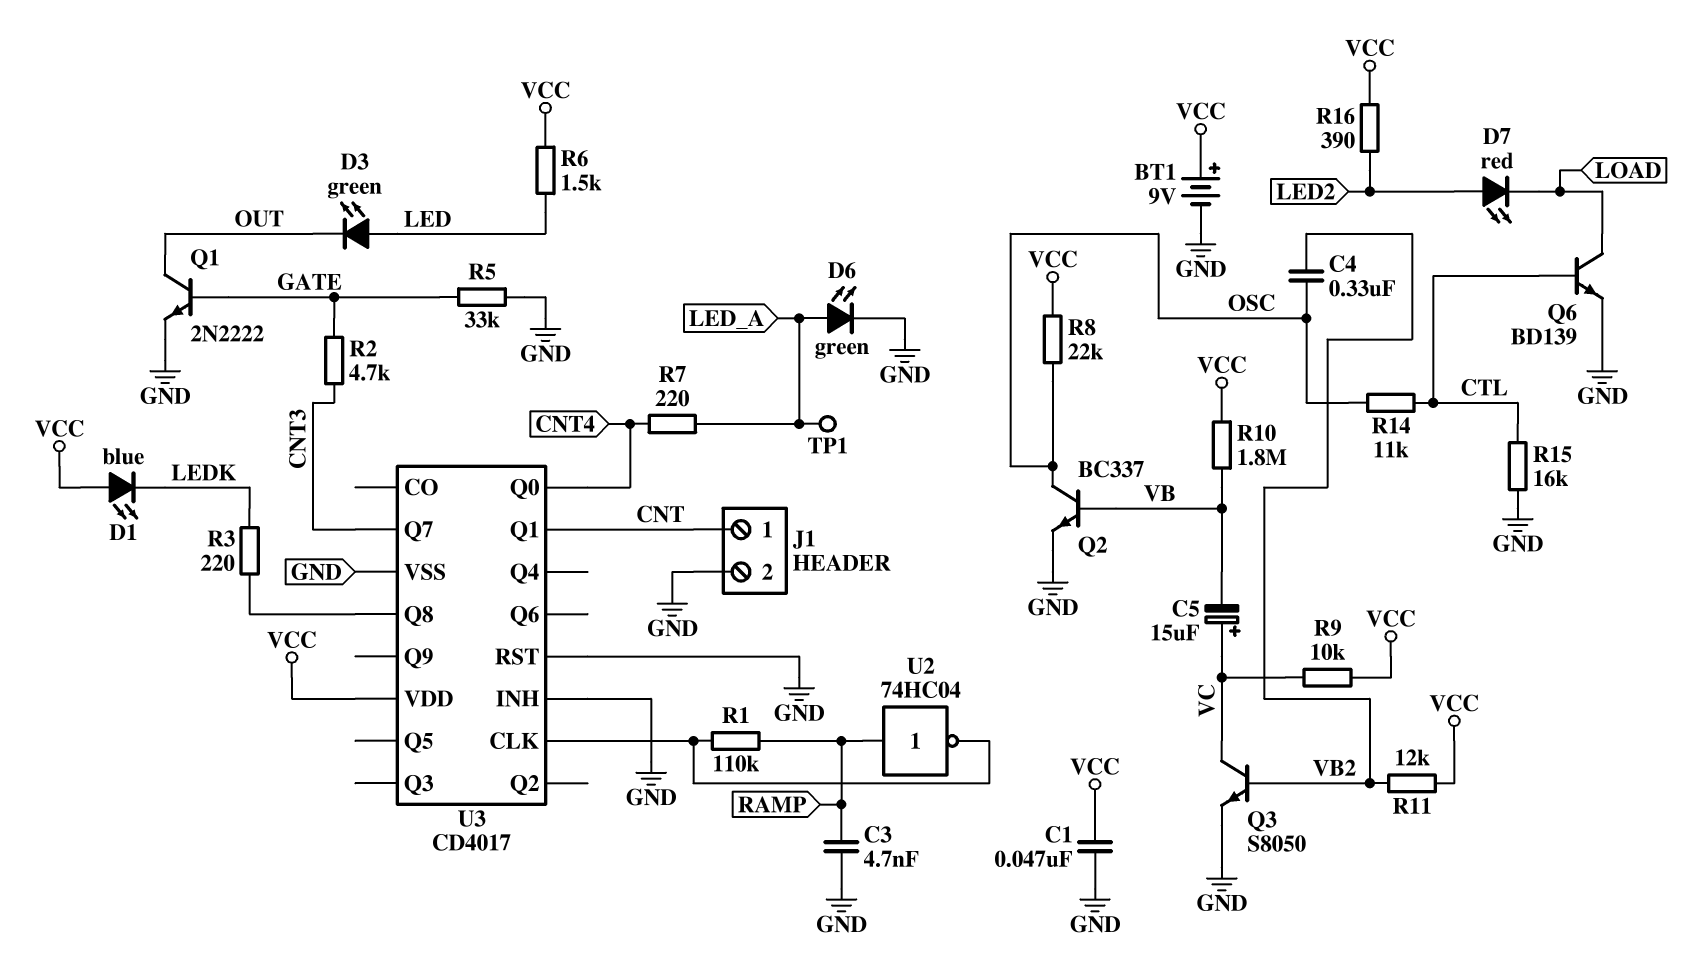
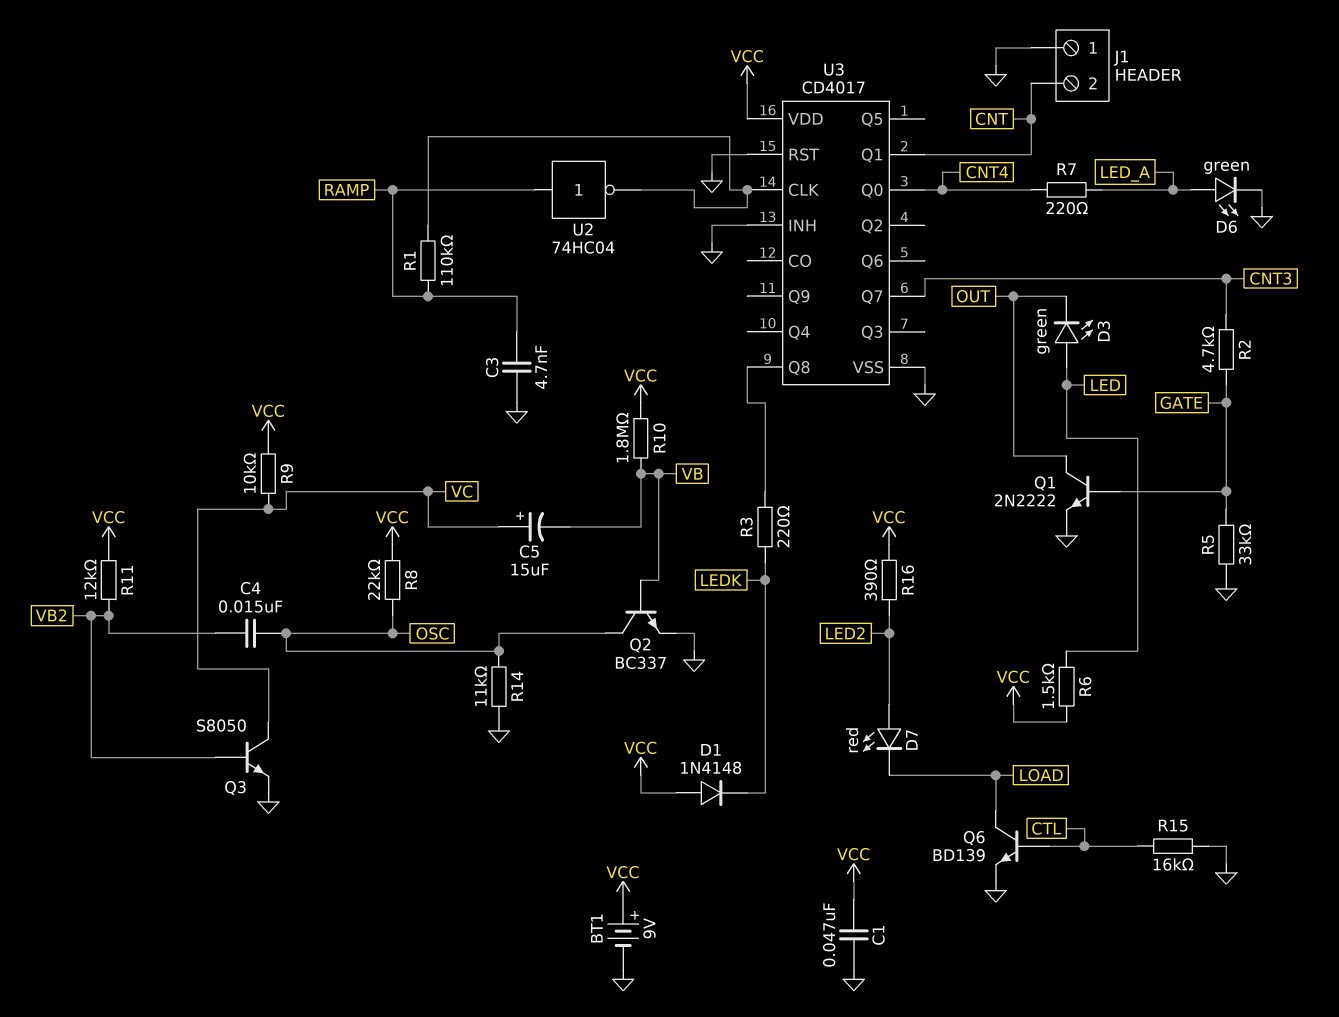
C4: 330nF (OSC, VB2) -> 15nF (OSC, VB2)
D1: LED blue (A VCC, K LEDK) -> diode 1N4148 (A VCC, K LEDK)
J1 pin 1: CNT -> GND
J1 pin 2: GND -> CNT
R14: 11k (CTL, OSC) -> 11k (GND, OSC)
TP1: test point (LED_A) -> none

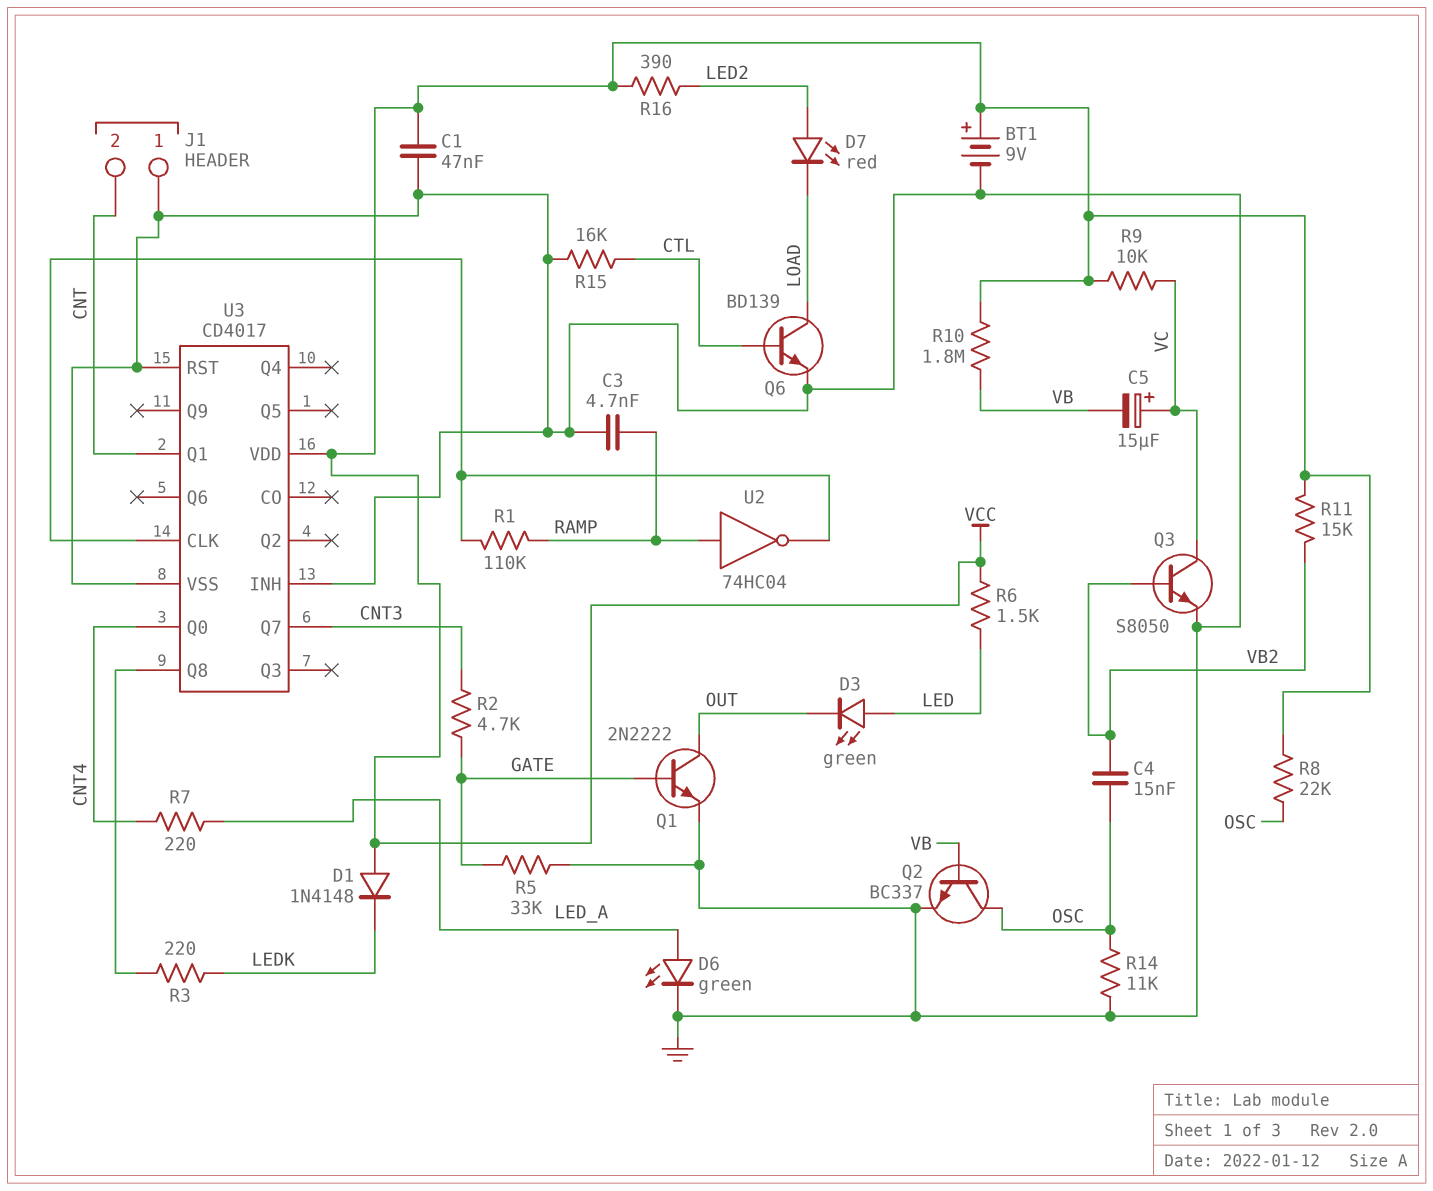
R11: 12k (VB2, VCC) -> 15k (VB2, VCC)

